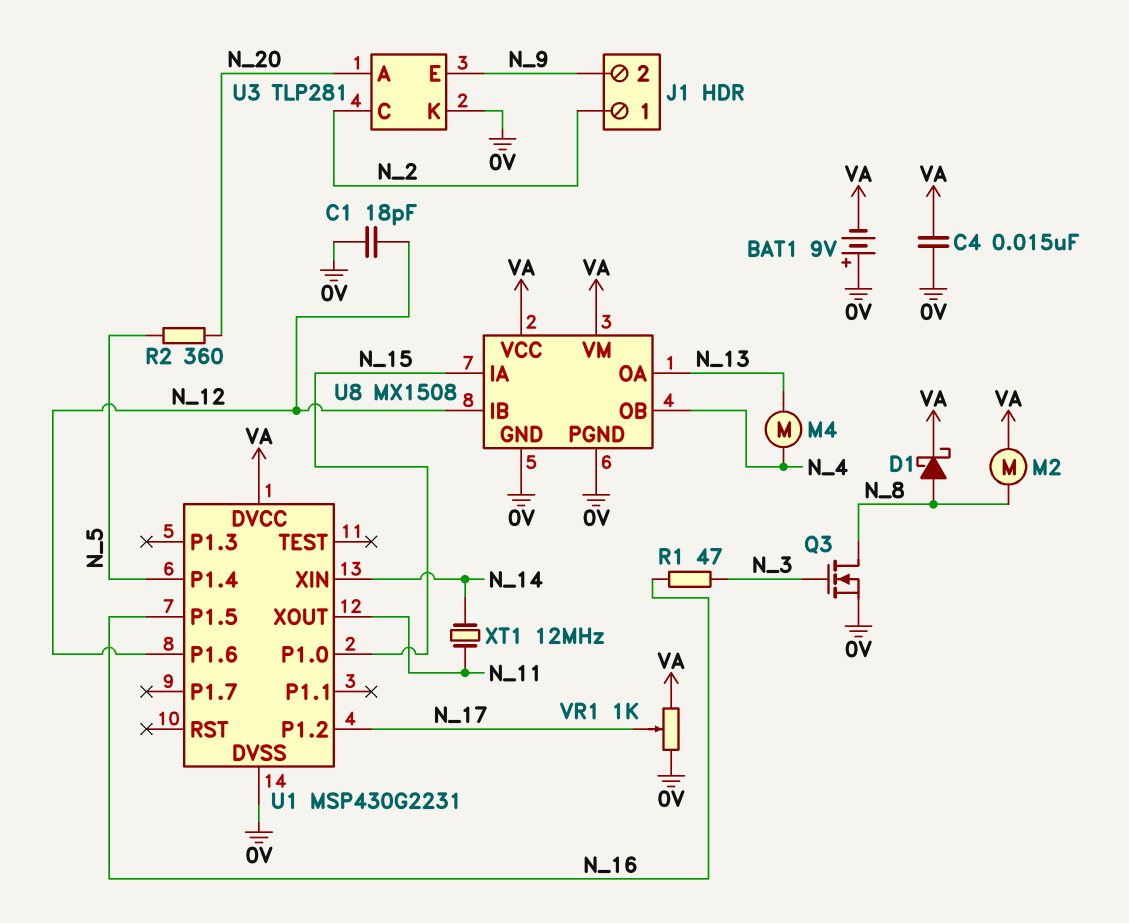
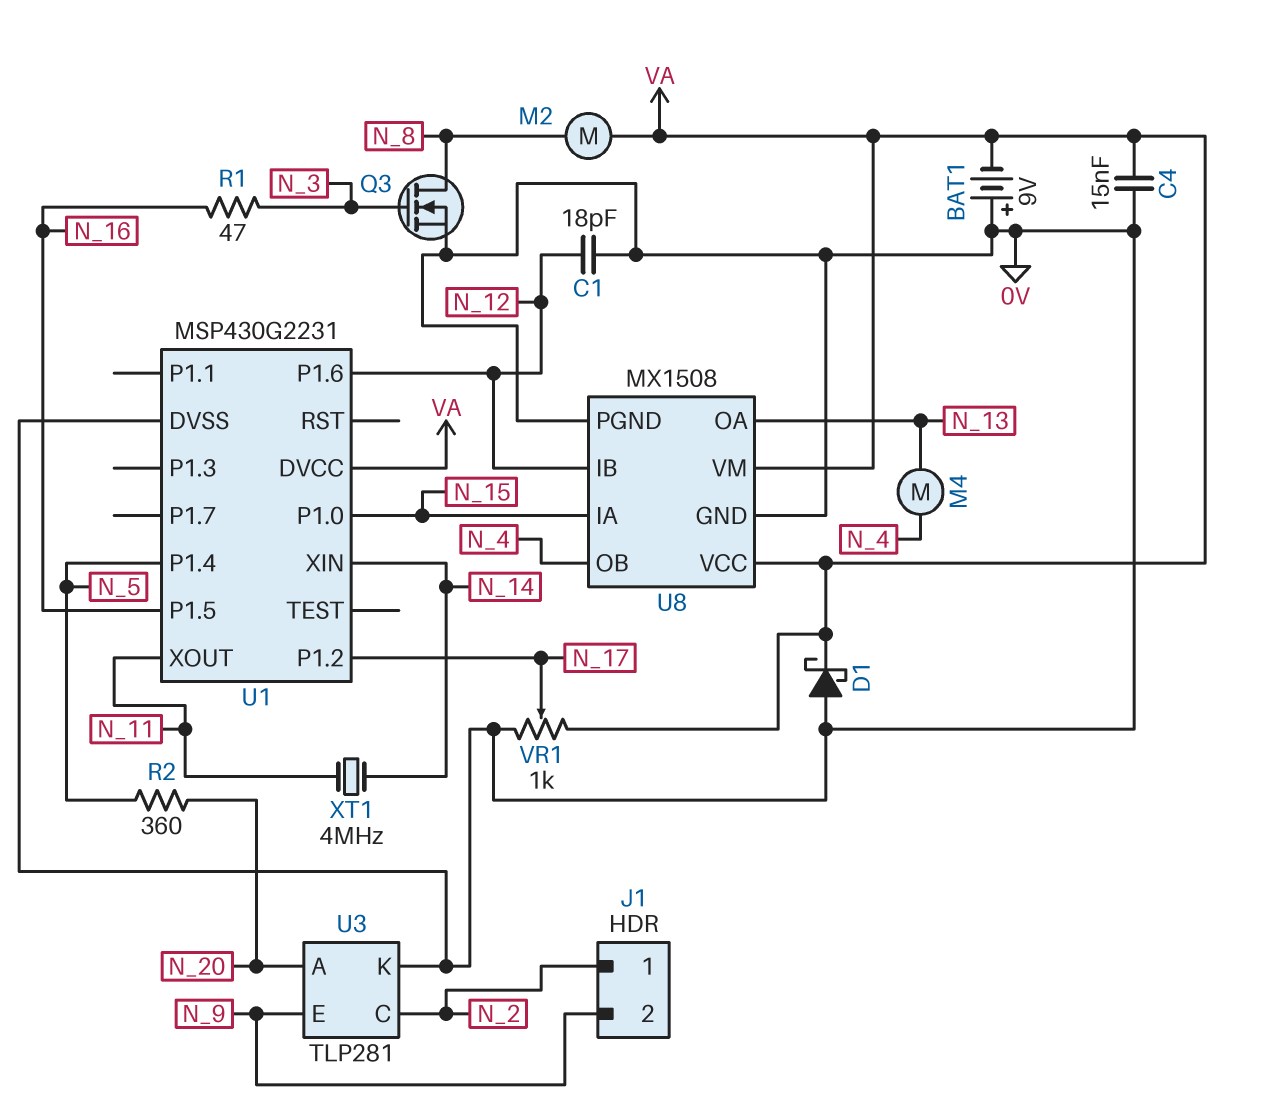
D1: schottky (A N_8, K VA) -> schottky (A 0V, K VA)
XT1: 12MHz (N_11, N_14) -> 4MHz (N_11, N_14)

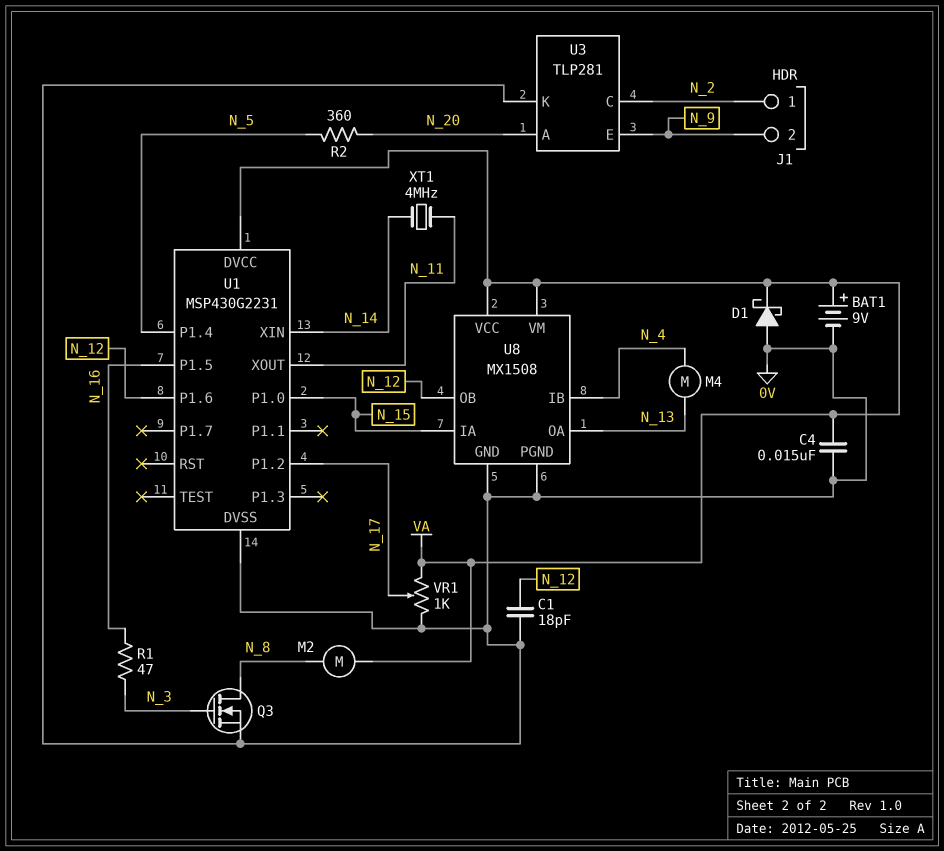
BAT1: 9V (plus 0V, minus VA) -> 9V (plus VA, minus 0V)
U8 pin IB: N_12 -> N_4
U8 pin OB: N_4 -> N_12

